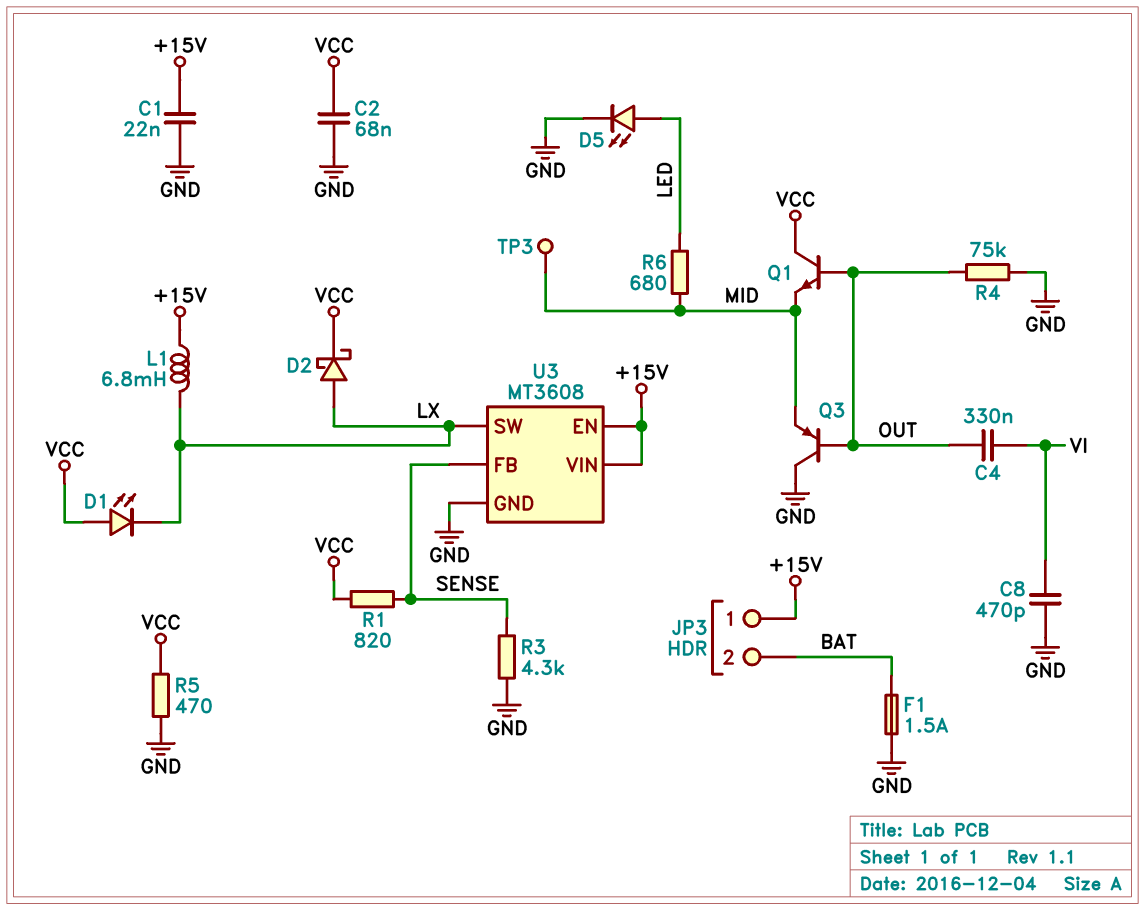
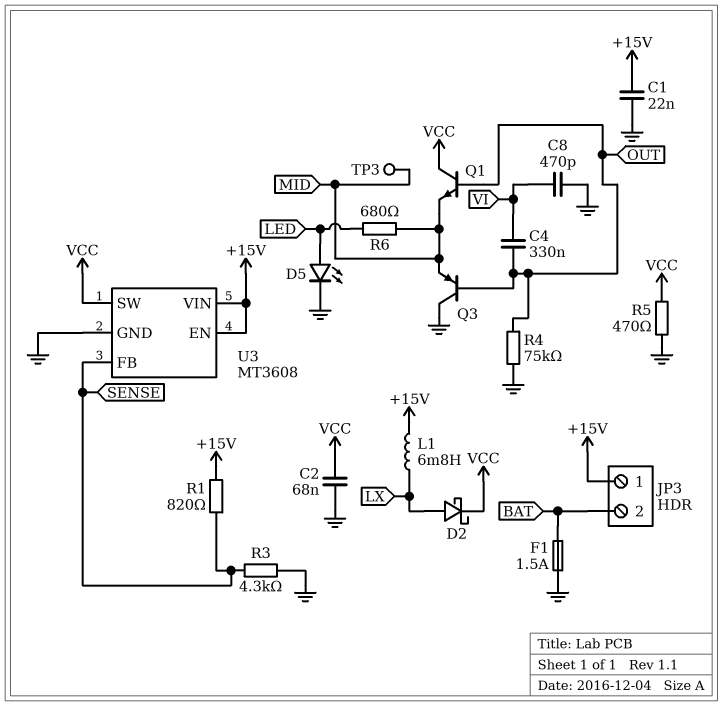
D1: LED (A VCC, K LX) -> none
R1: 820 (SENSE, VCC) -> 820 (+15V, SENSE)
U3 pin SW: LX -> VCC

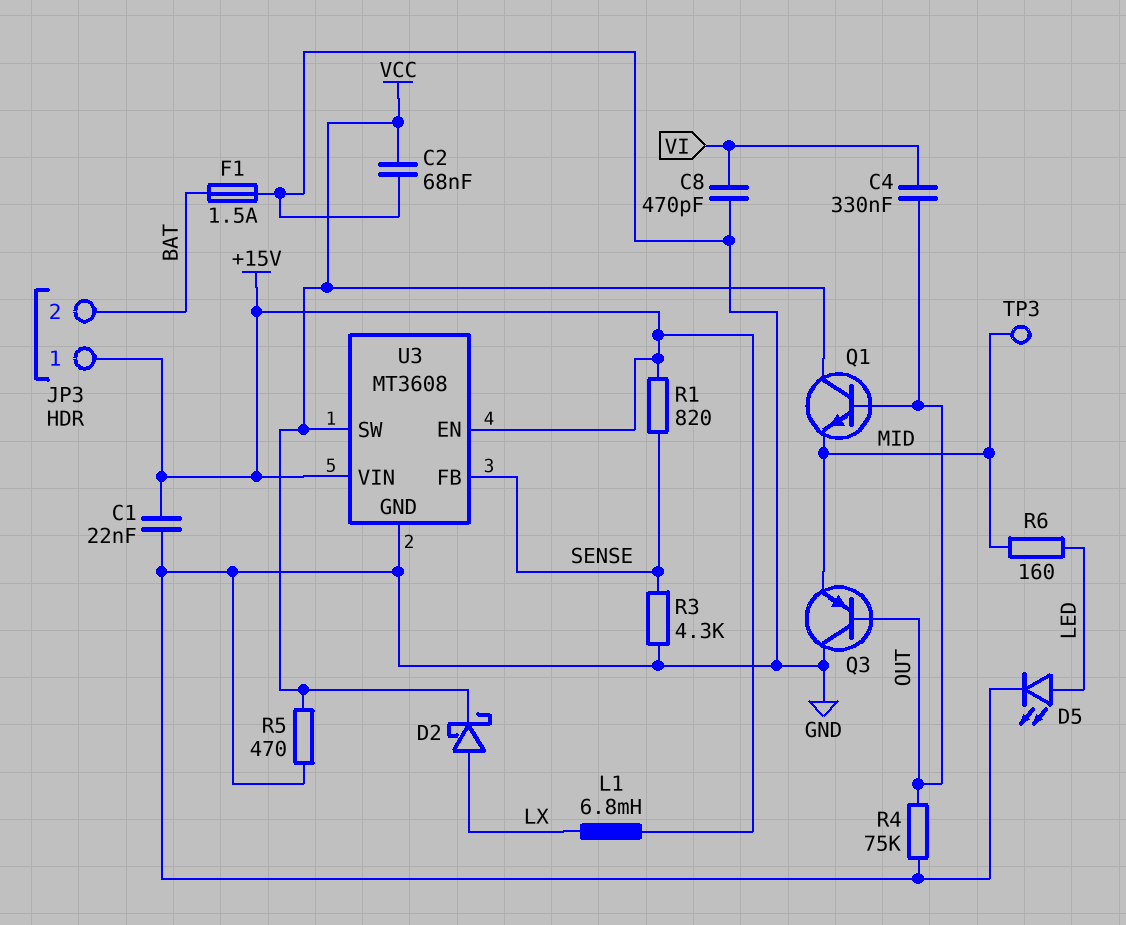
R6: 680 (LED, MID) -> 160 (LED, MID)

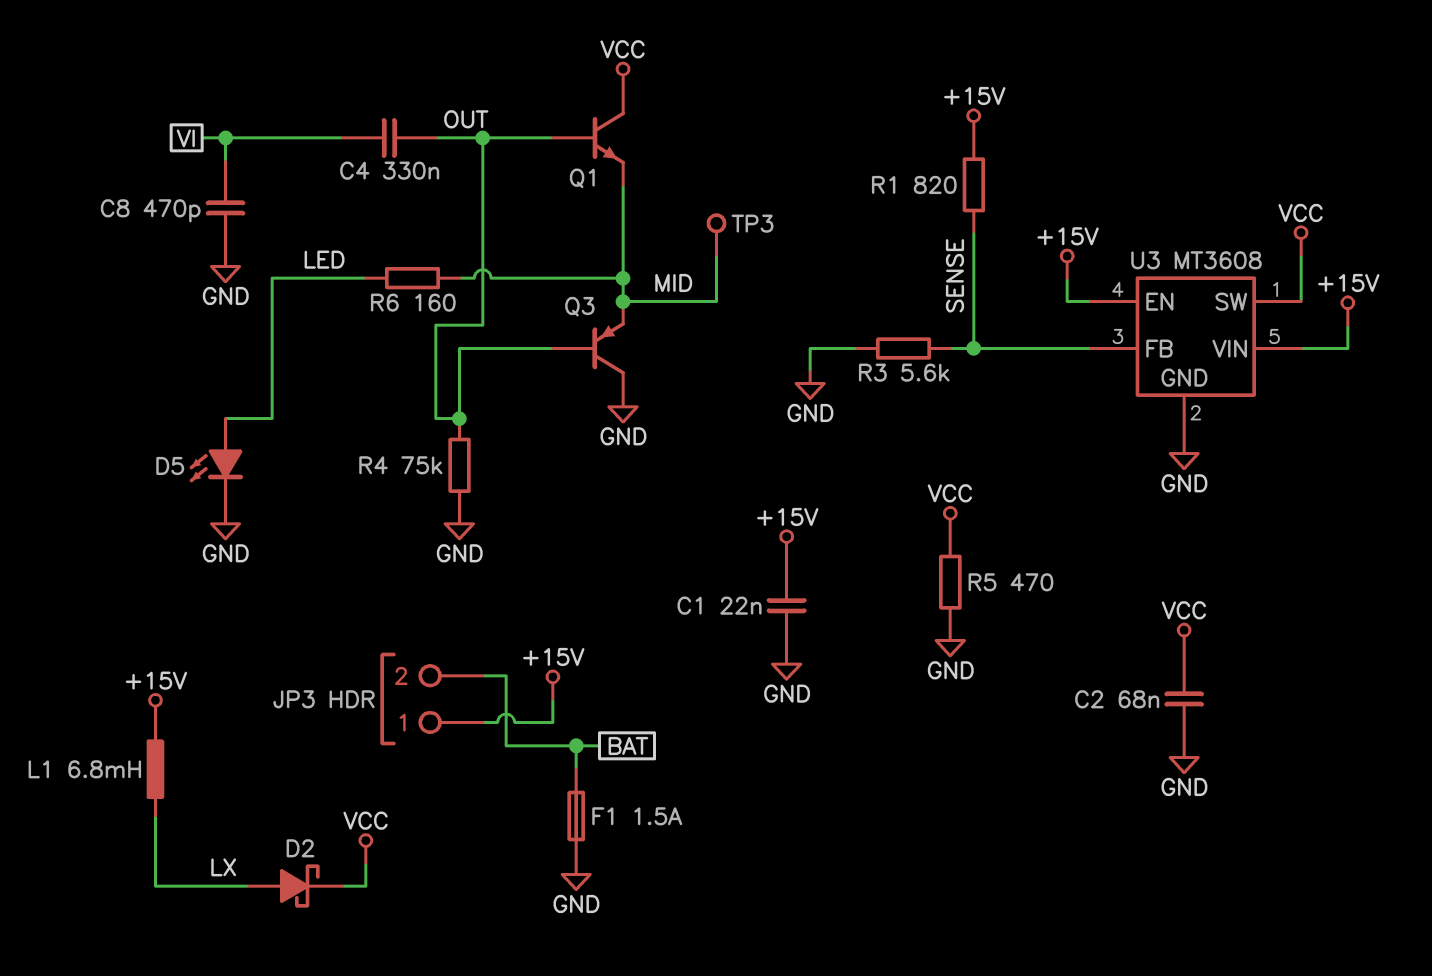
R3: 4.3k (GND, SENSE) -> 5.6k (GND, SENSE)

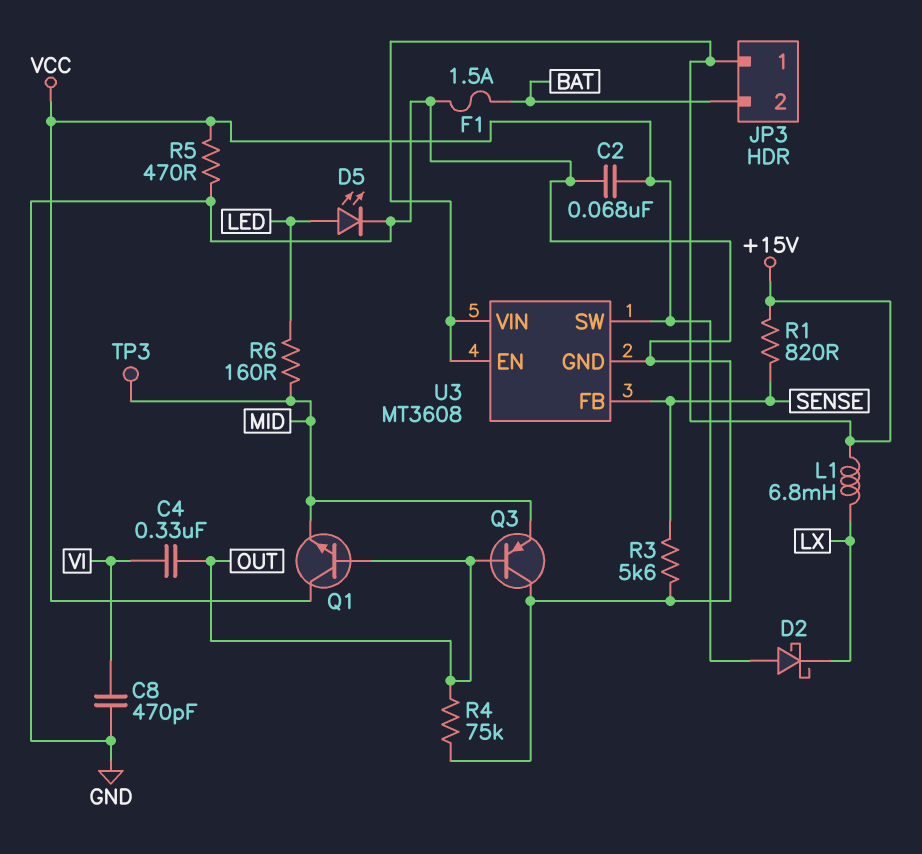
C1: 22nF (+15V, GND) -> none
D2: schottky (A LX, K VCC) -> schottky (A VCC, K LX)

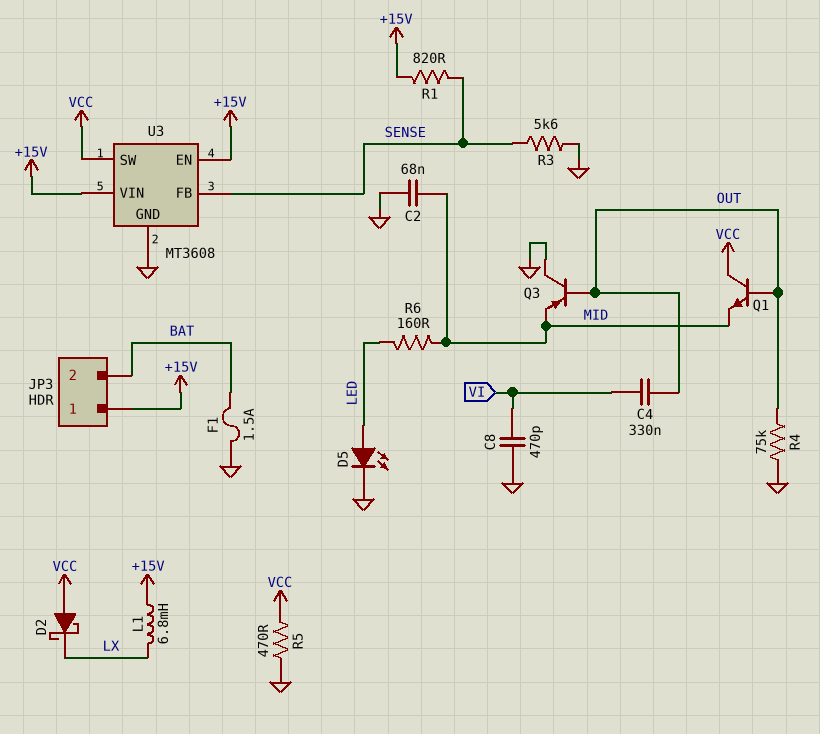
C2: 68nF (GND, VCC) -> 68nF (GND, MID)
TP3: test point (MID) -> none

